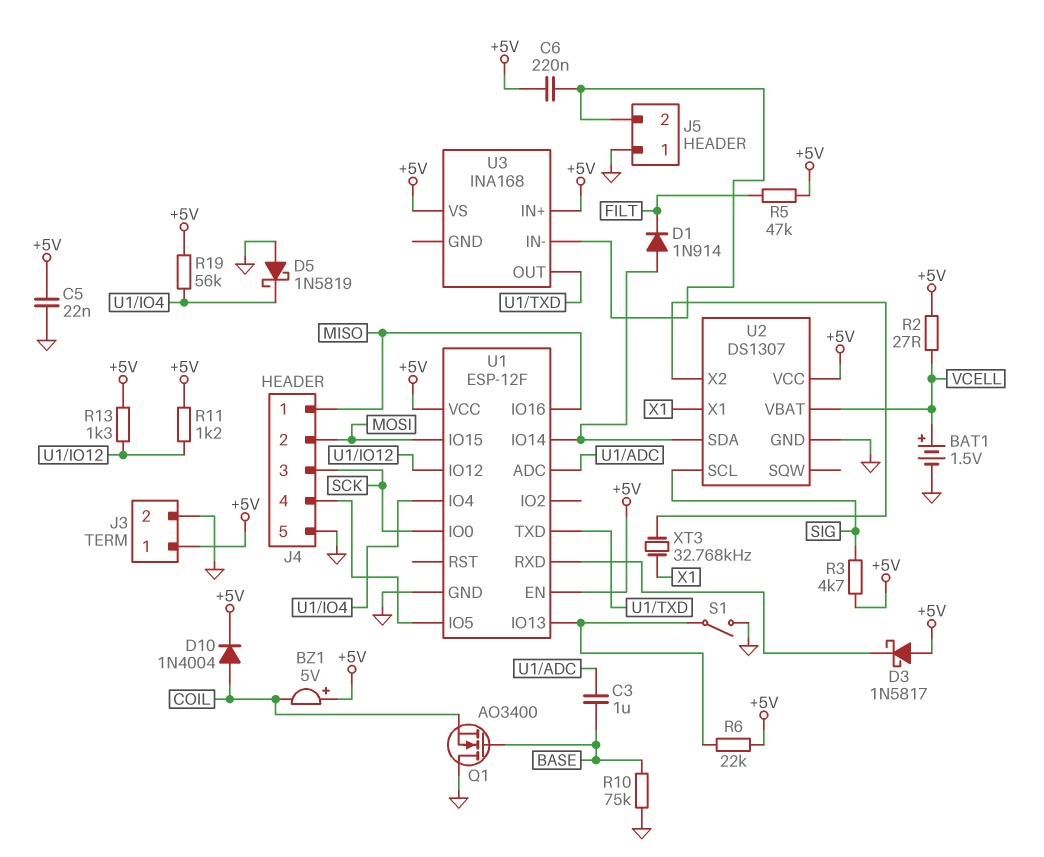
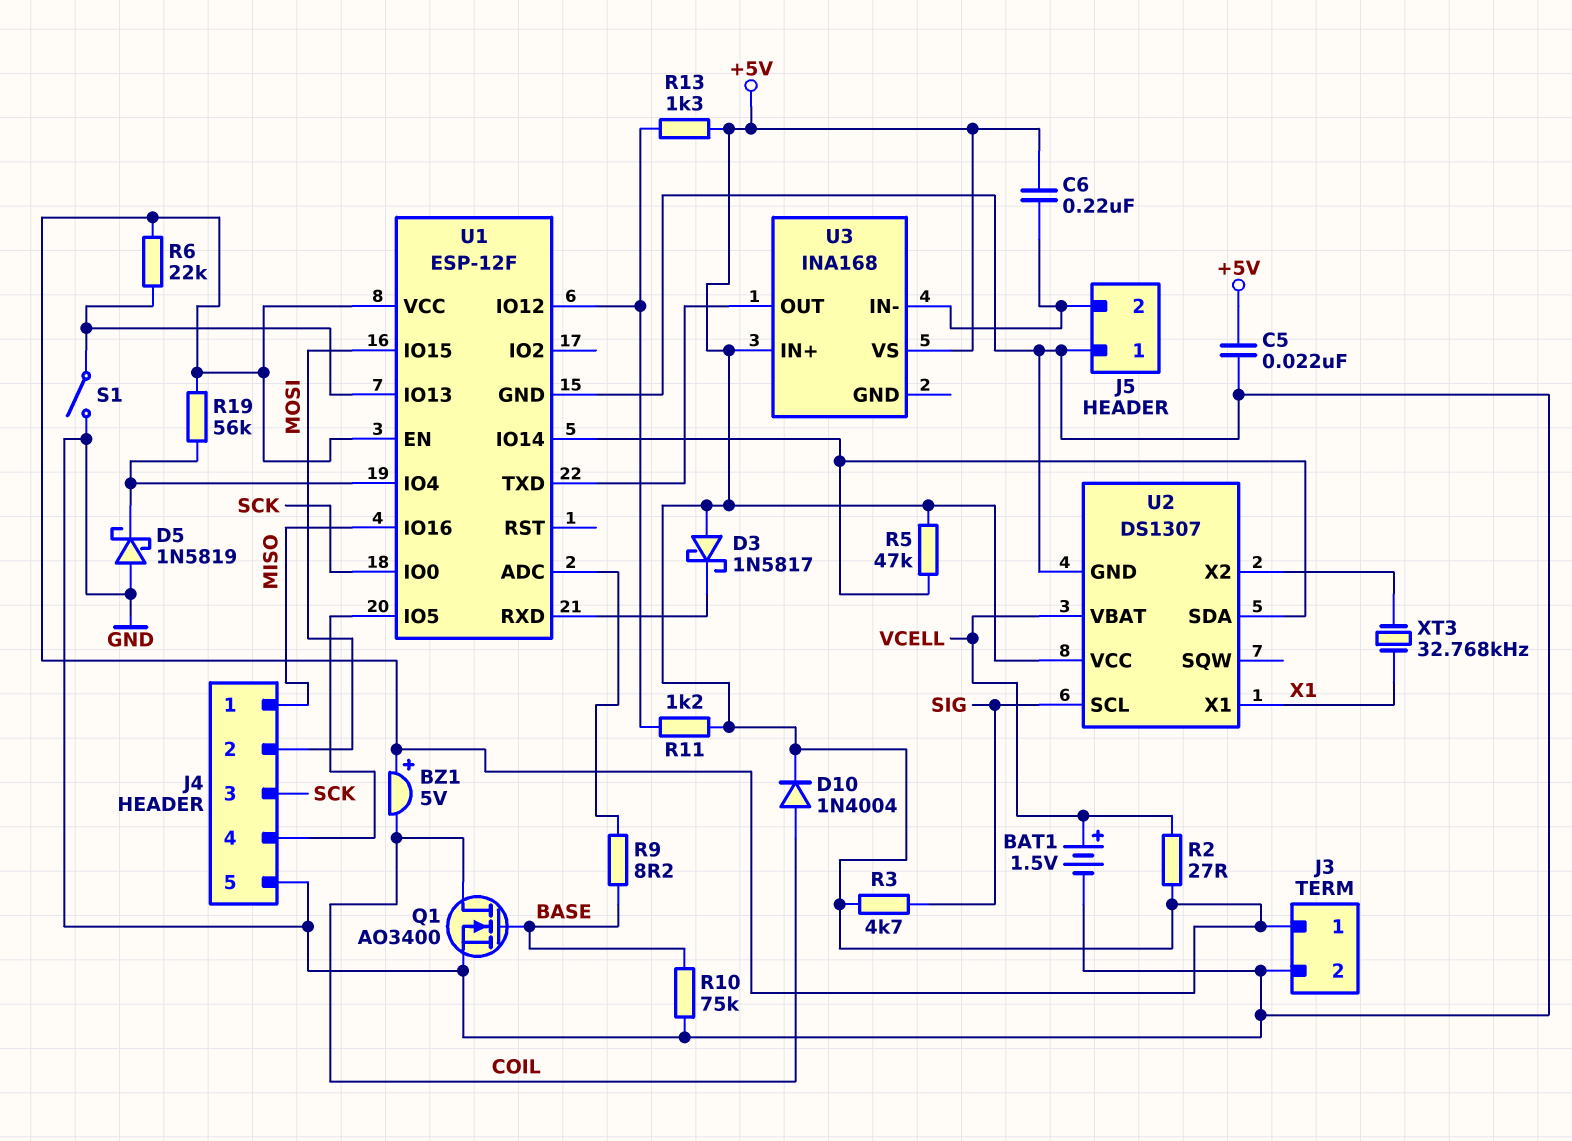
C3: 1uF (BASE, U1/ADC) -> none
D1: diode 1N914 (A U1/IO14, K FILT) -> none
Q1: NMOS AO3400 (G BASE, D GND, S COIL) -> NMOS AO3400 (G BASE, D COIL, S GND)
R5: 47k (+5V, FILT) -> 47k (+5V, U1/IO14)
R9: none -> 8.2 (BASE, U1/ADC)

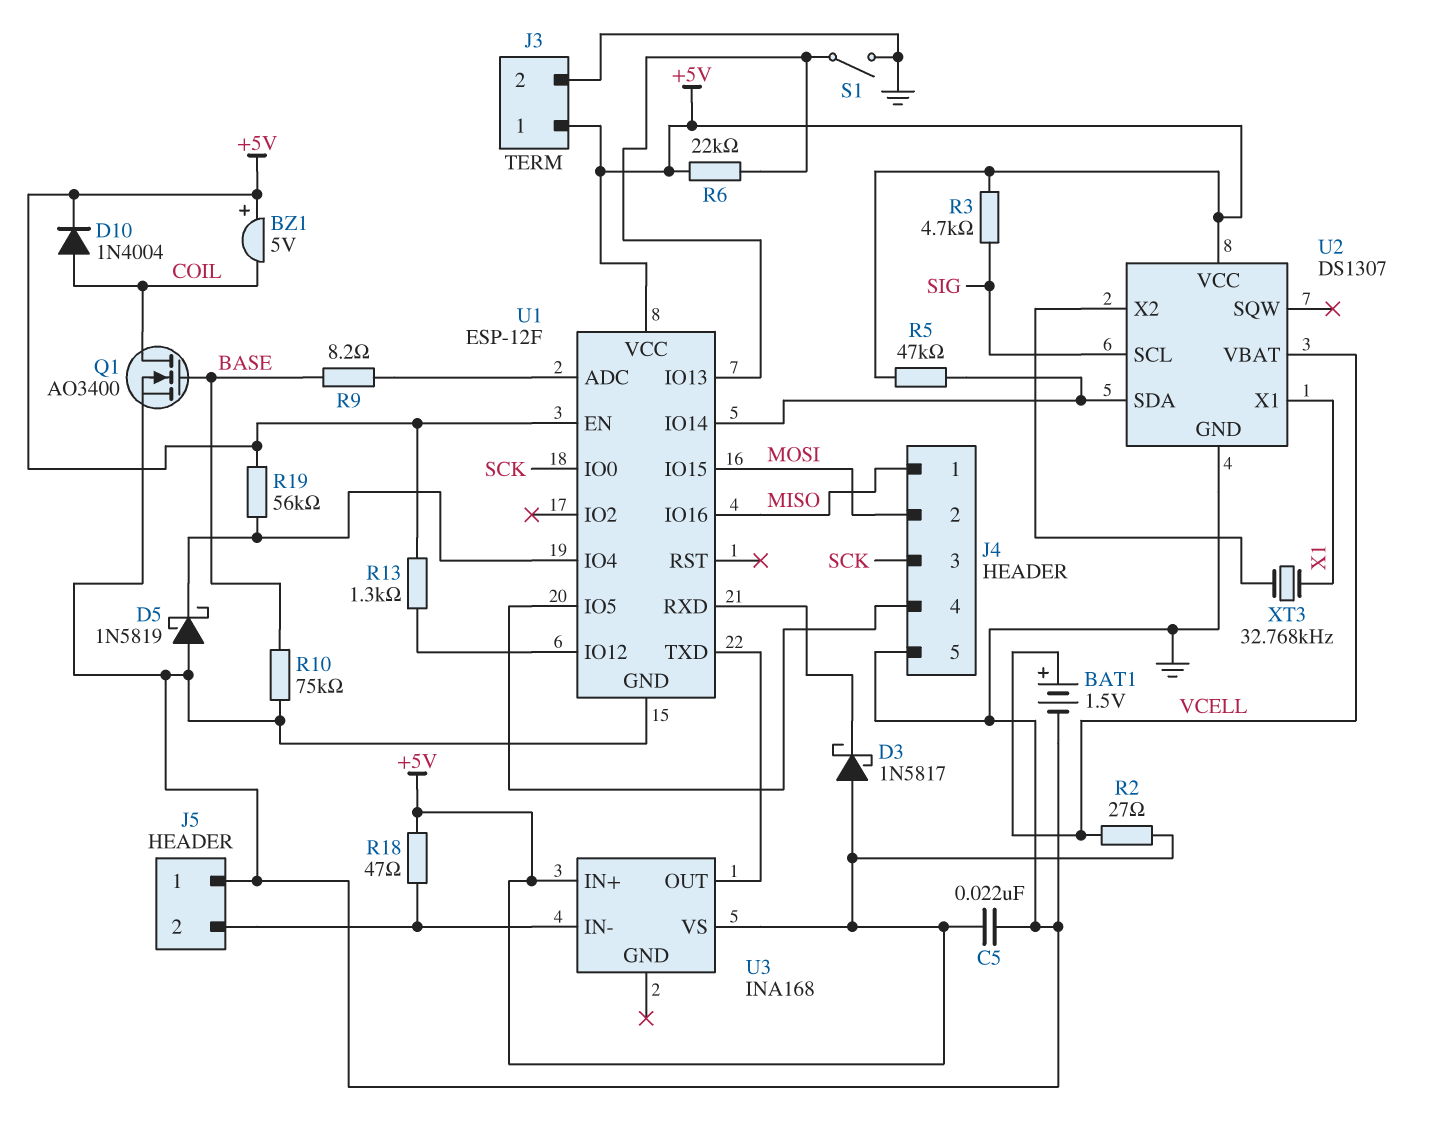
C6: 220nF (+5V, J5/2) -> none
R11: 1.2k (+5V, U1/IO12) -> none
R18: none -> 47 (+5V, J5/2)

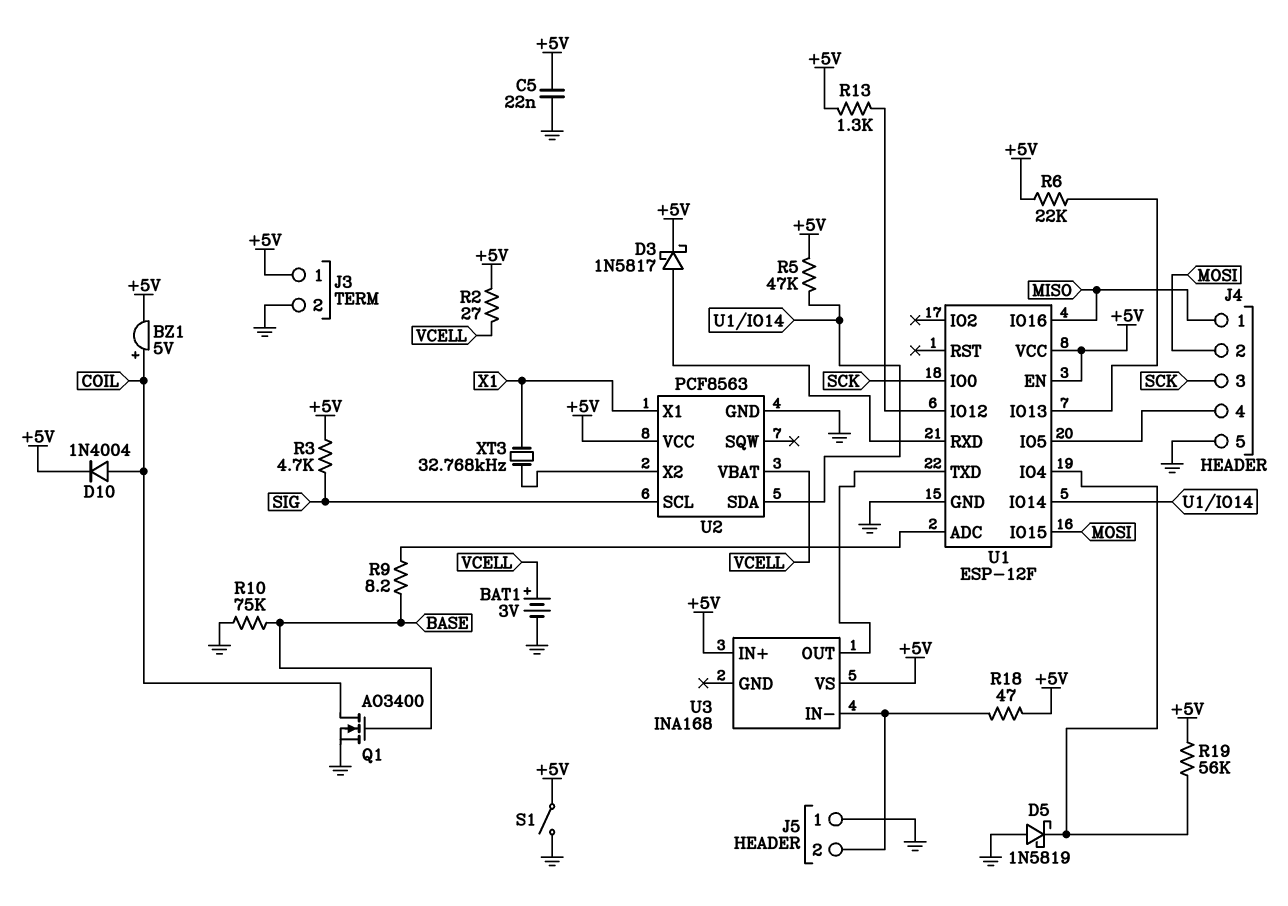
BAT1: 1.5V (plus VCELL, minus GND) -> 3V (plus VCELL, minus GND)
BZ1: buzzer 5V (plus +5V, minus COIL) -> buzzer 5V (plus COIL, minus +5V)
D3: schottky 1N5817 (A +5V, K U1/RXD) -> schottky 1N5817 (A U1/RXD, K +5V)
S1: switch (GND, U1/IO13) -> switch (+5V, GND)
U2: DS1307 -> PCF8563

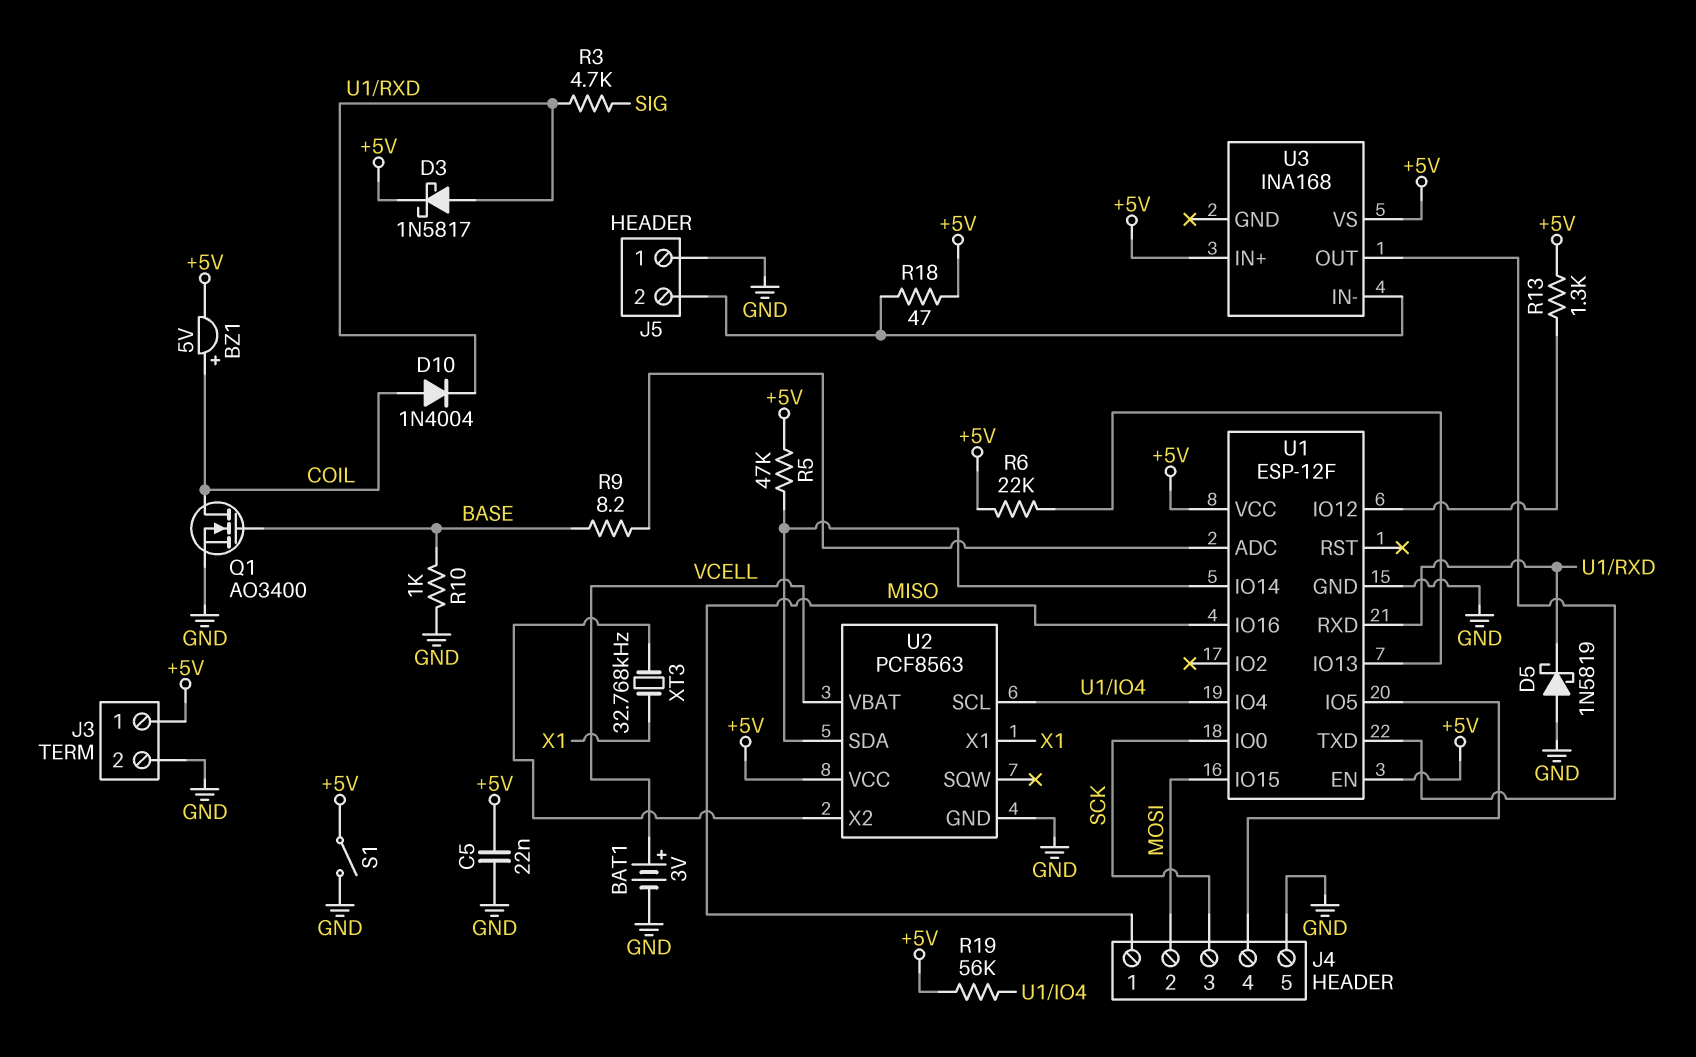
D5: schottky 1N5819 (A GND, K U1/IO4) -> schottky 1N5819 (A GND, K U1/RXD)
D10: diode 1N4004 (A COIL, K +5V) -> diode 1N4004 (A COIL, K U1/RXD)
R2: 27 (+5V, VCELL) -> none
R3: 4.7k (+5V, SIG) -> 4.7k (SIG, U1/RXD)
R10: 75k (BASE, GND) -> 1k (BASE, GND)
U2 pin SCL: SIG -> U1/IO4

